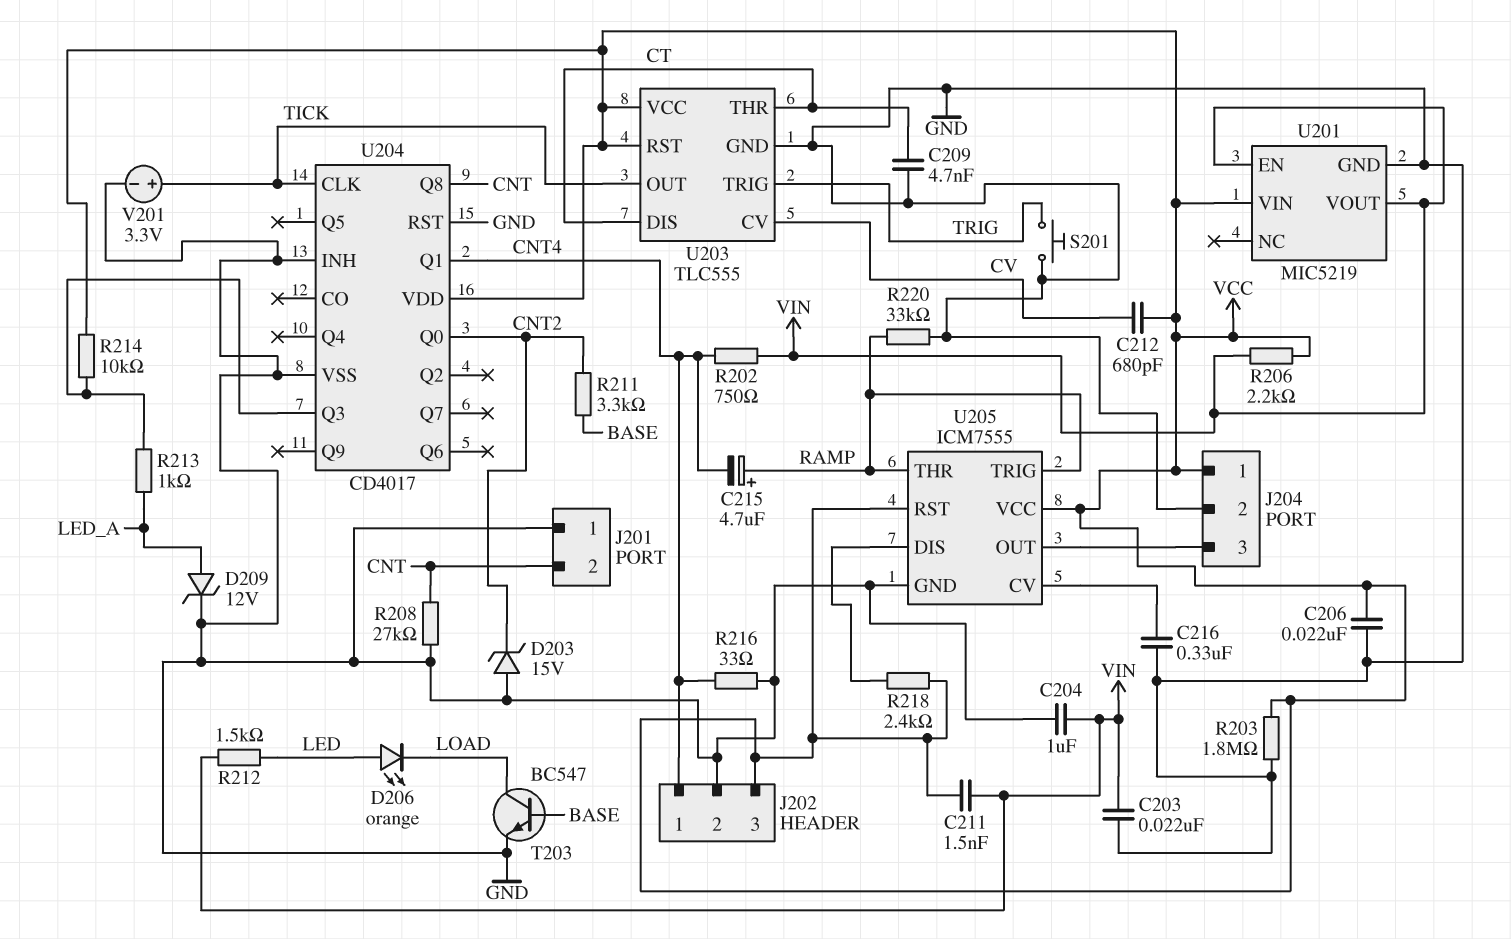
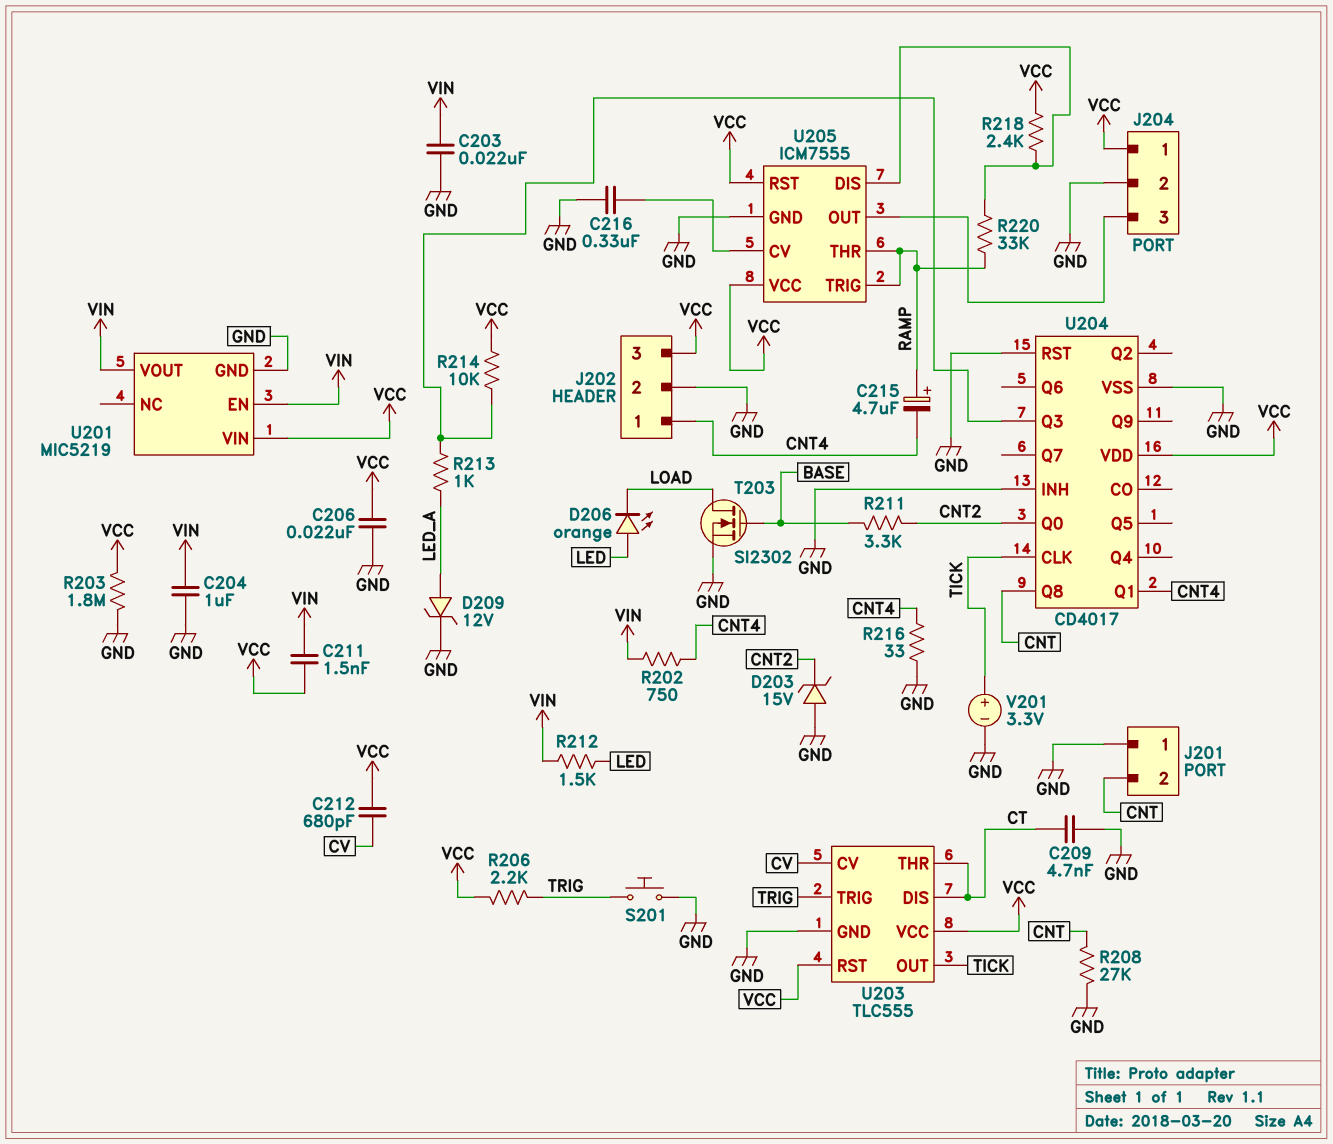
R206: 2.2k (VCC, VIN) -> 2.2k (TRIG, VCC)
R220: 33k (GND, RAMP) -> 33k (RAMP, U205/DIS)
T203: NPN BC547 (B BASE, C LOAD, E GND) -> NMOS SI2302 (G BASE, D LOAD, S GND)

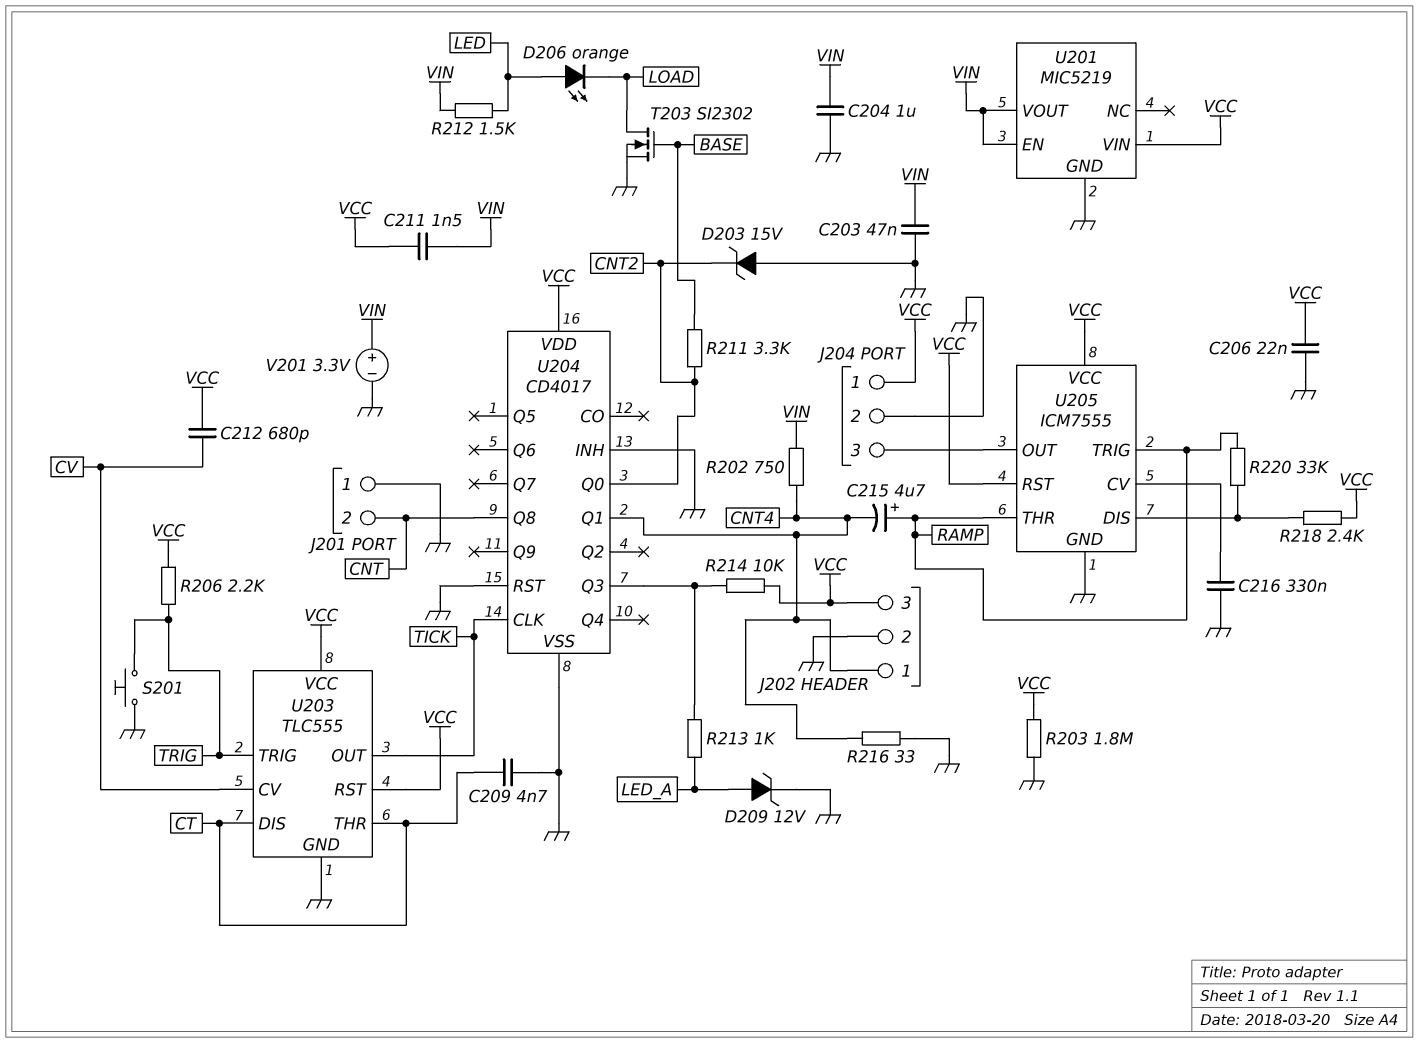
C203: 22nF (GND, VIN) -> 47nF (GND, VIN)
R208: 27k (CNT, GND) -> none
V201: 3.3V (plus TICK, minus GND) -> 3.3V (plus VIN, minus GND)

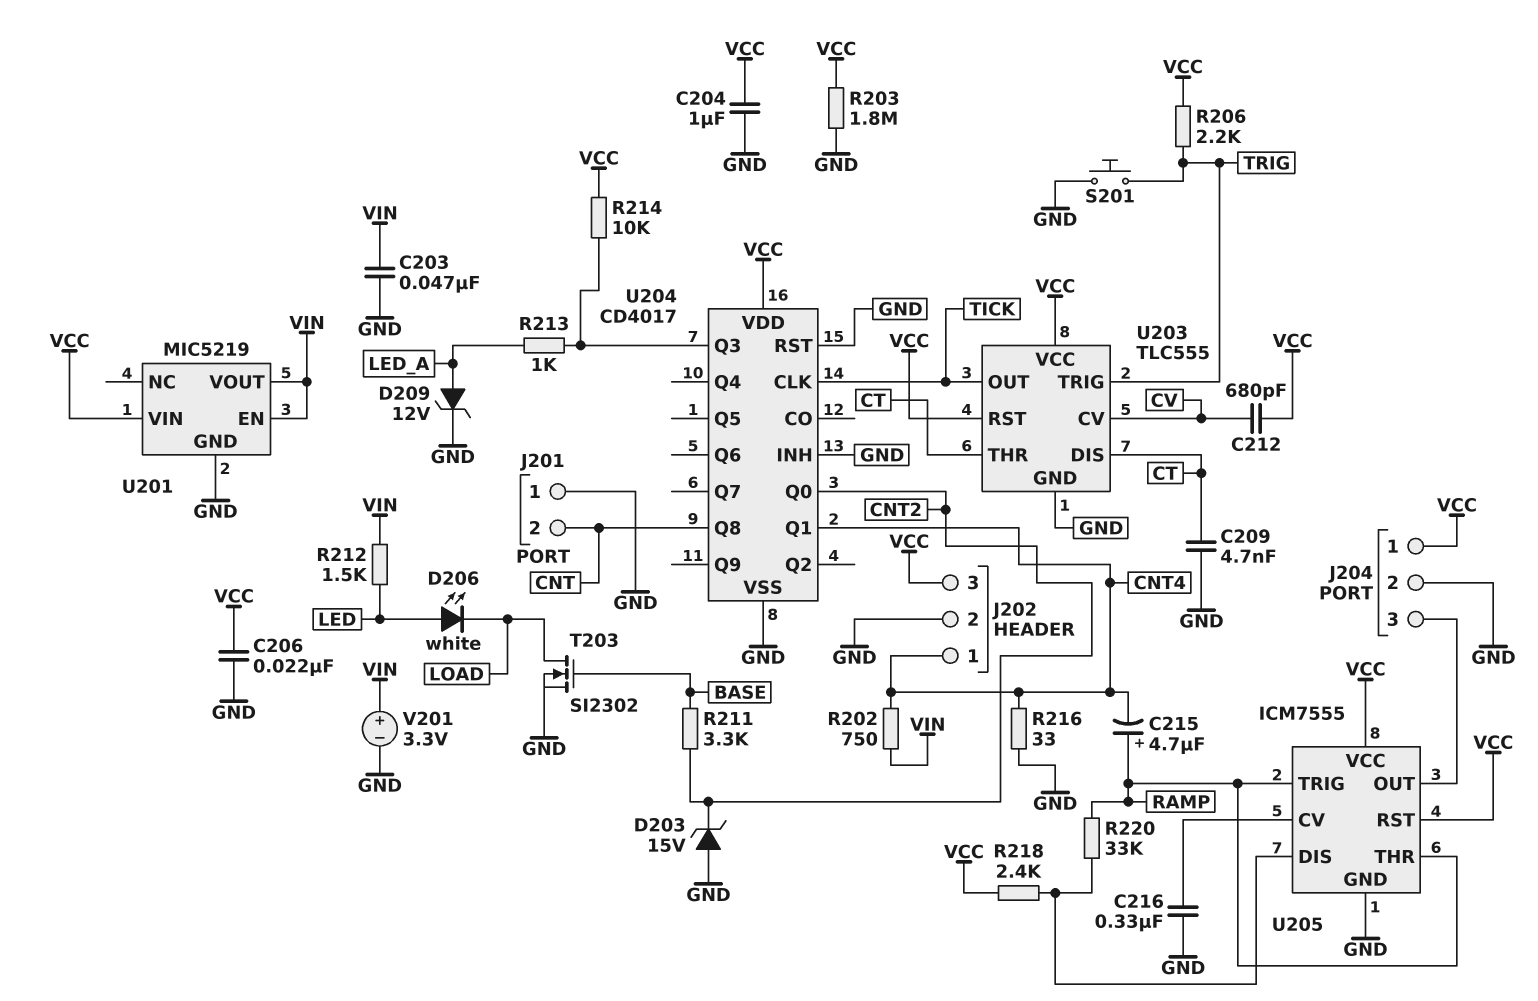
C204: 1uF (GND, VIN) -> 1uF (GND, VCC)
C211: 1.5nF (VCC, VIN) -> none
D206: LED orange (A LED, K LOAD) -> LED white (A LED, K LOAD)

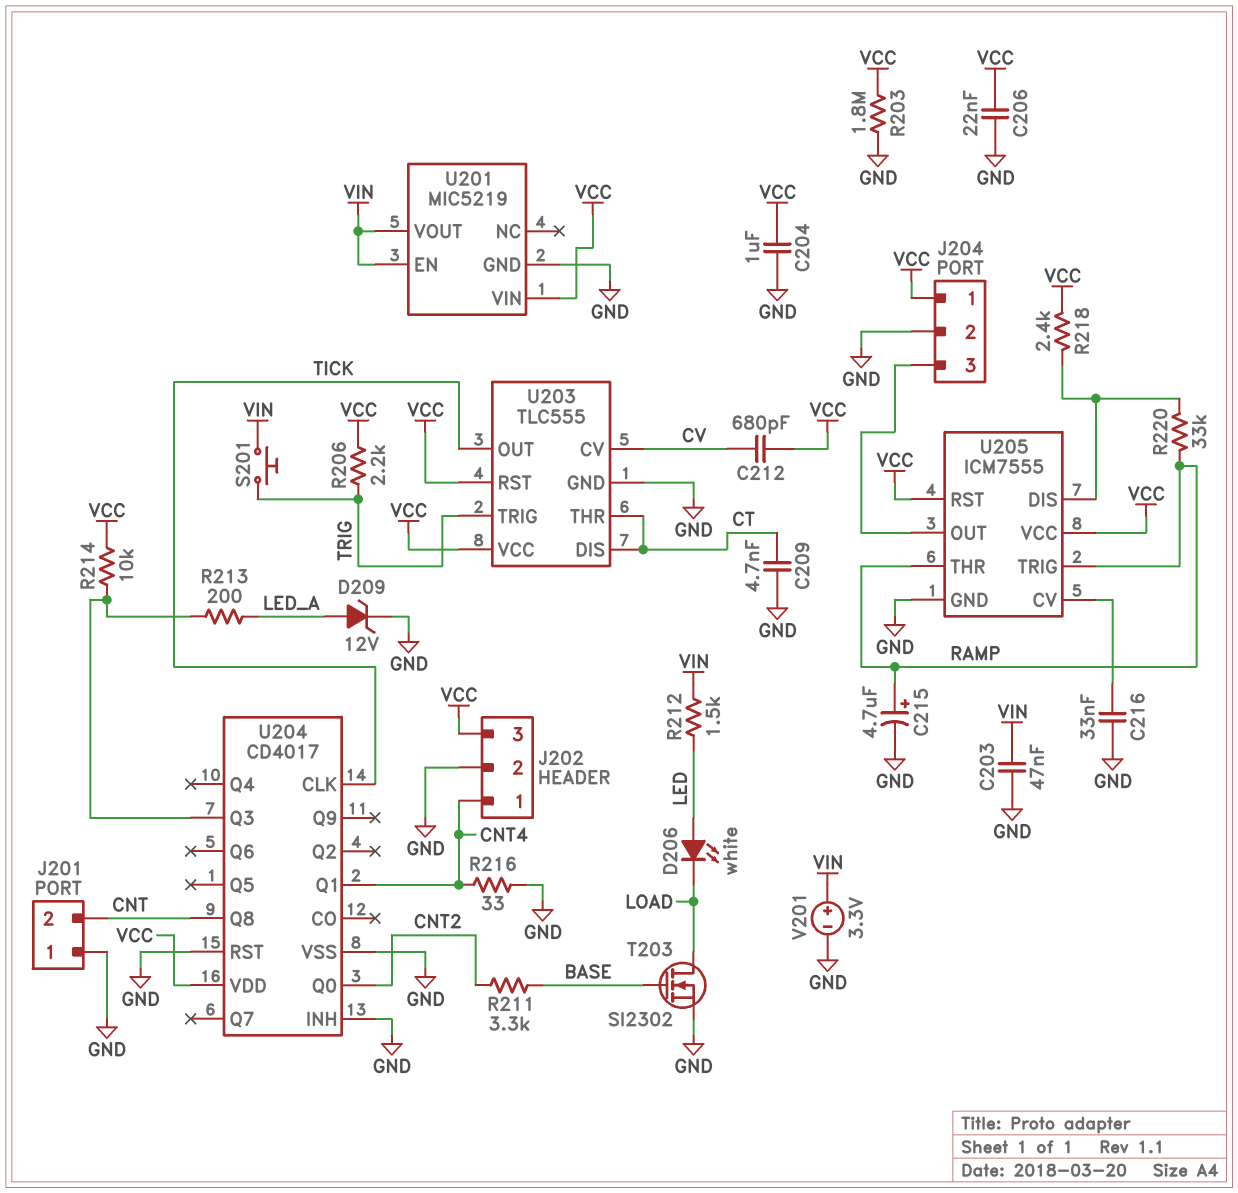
C215: 4.7uF (plus RAMP, minus CNT4) -> 4.7uF (plus RAMP, minus GND)
C216: 330nF (GND, U205/CV) -> 33nF (GND, U205/CV)
D203: zener 15V (A GND, K CNT2) -> none
R202: 750 (CNT4, VIN) -> none
R213: 1k (LED_A, U204/Q3) -> 200 (LED_A, U204/Q3)
S201: button (GND, TRIG) -> button (TRIG, VIN)

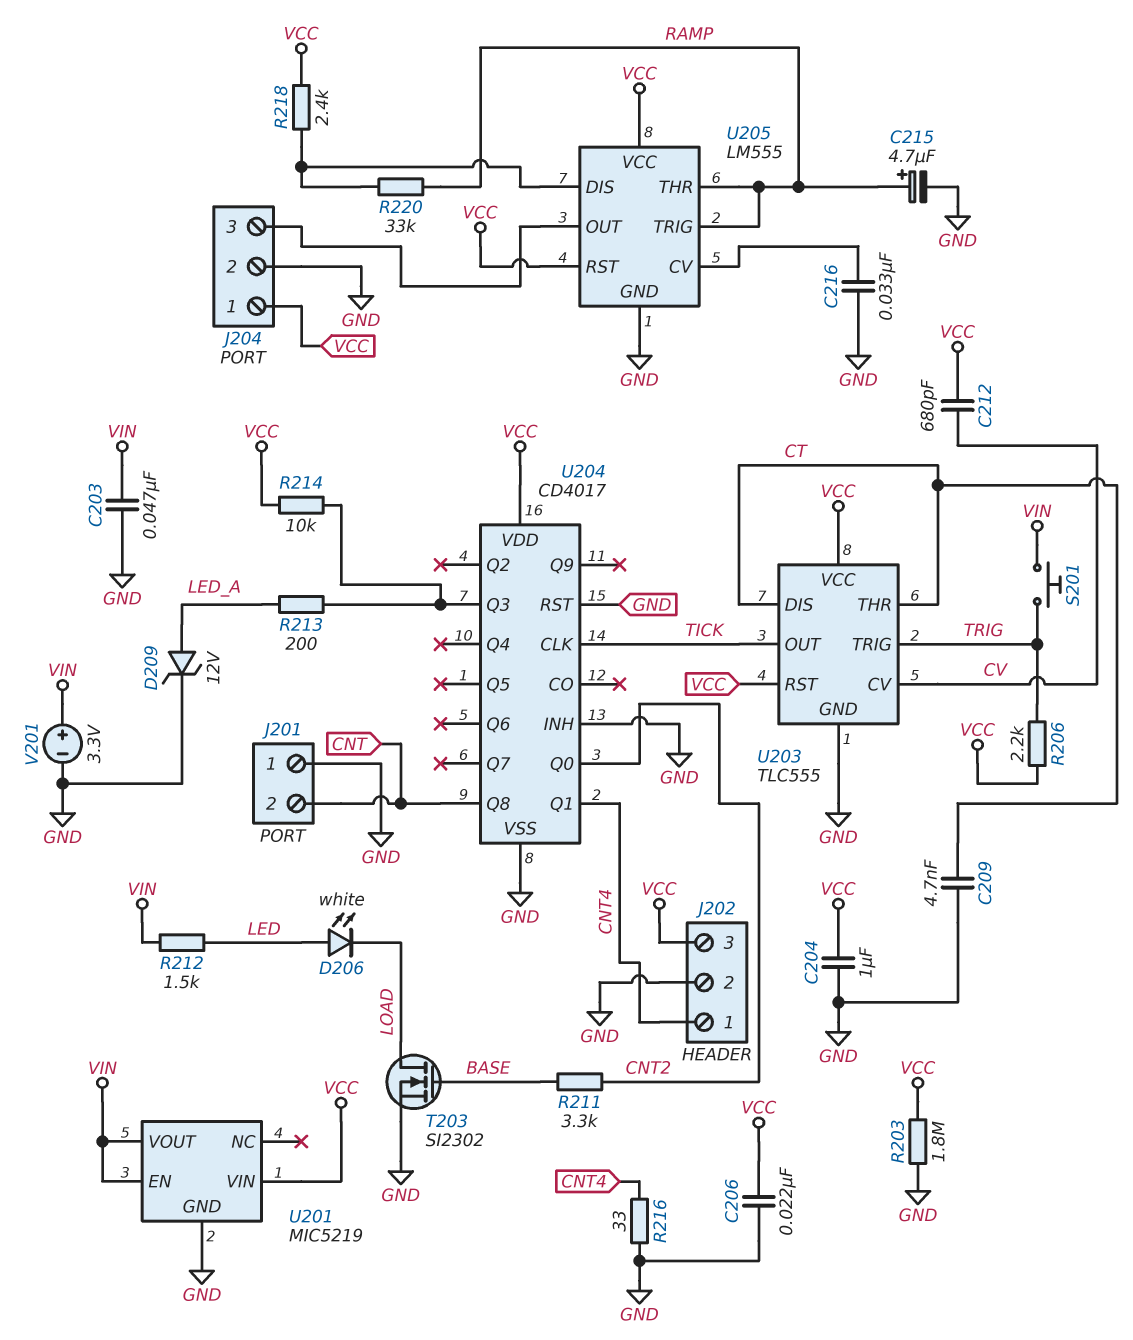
U205: ICM7555 -> LM555

